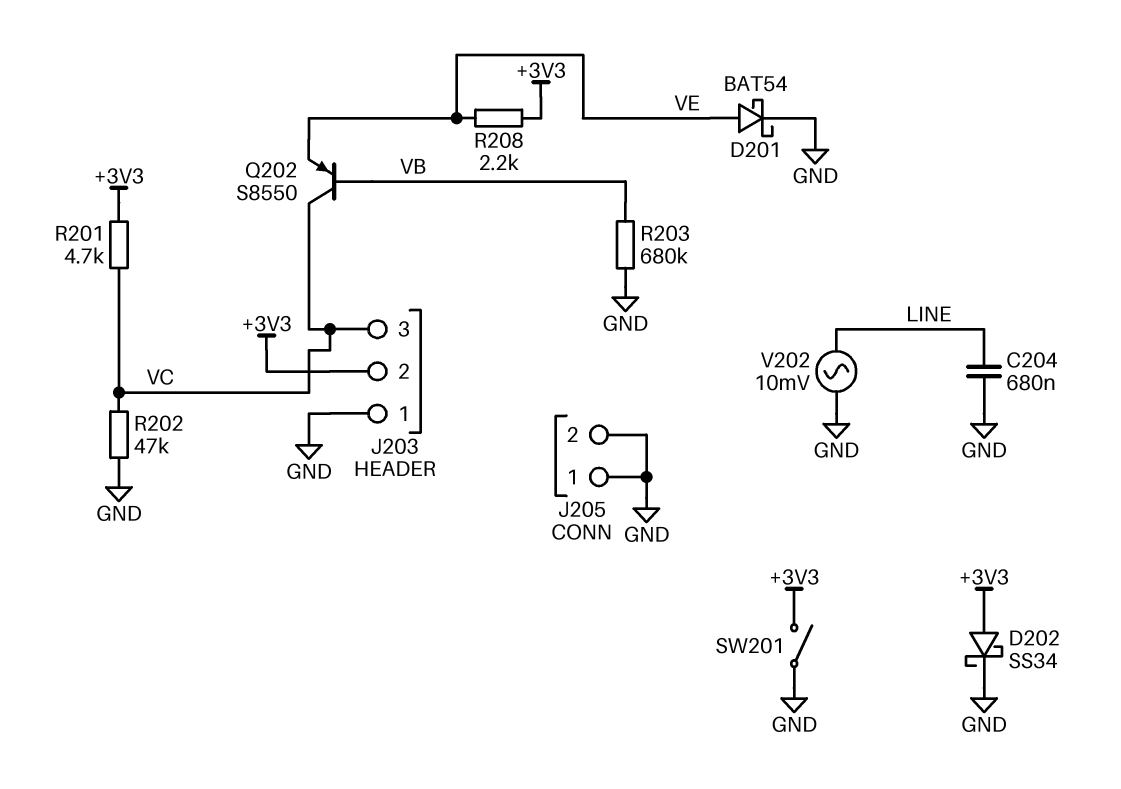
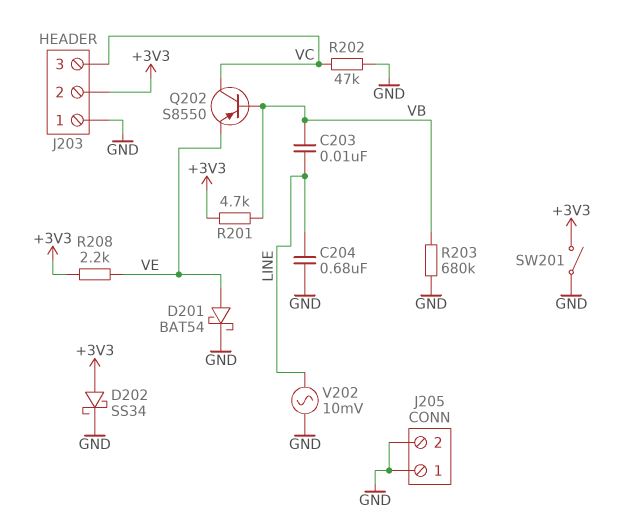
C203: none -> 10nF (LINE, VB)
R201: 4.7k (+3V3, VC) -> 4.7k (+3V3, VB)

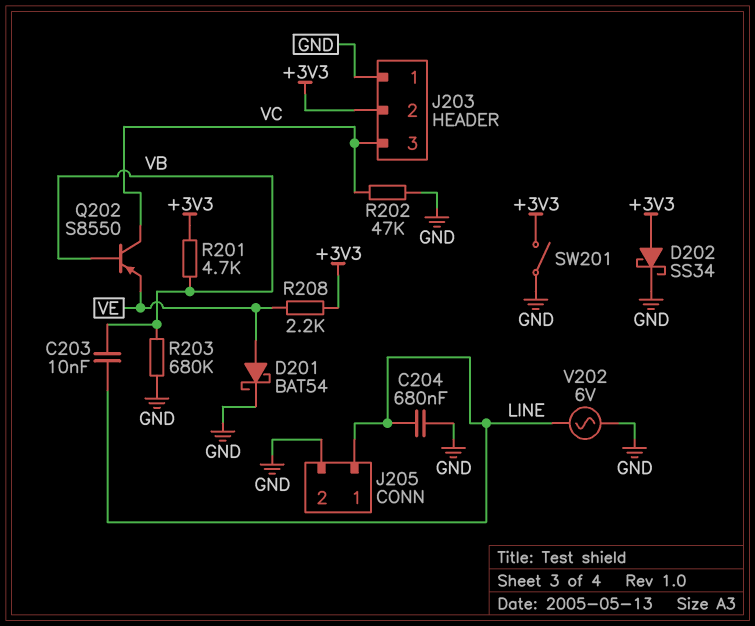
J205 pin 1: GND -> LINE
V202: AC 10mV (GND, LINE) -> AC 6V (GND, LINE)

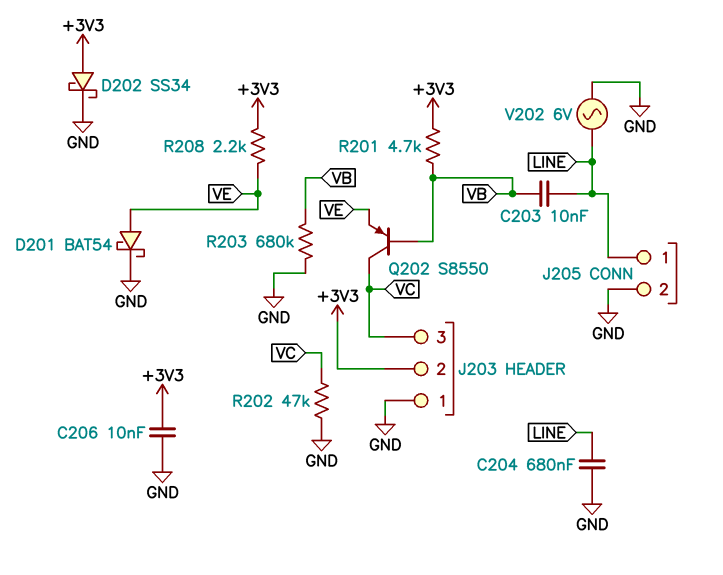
C206: none -> 10nF (+3V3, GND)
SW201: switch (+3V3, GND) -> none

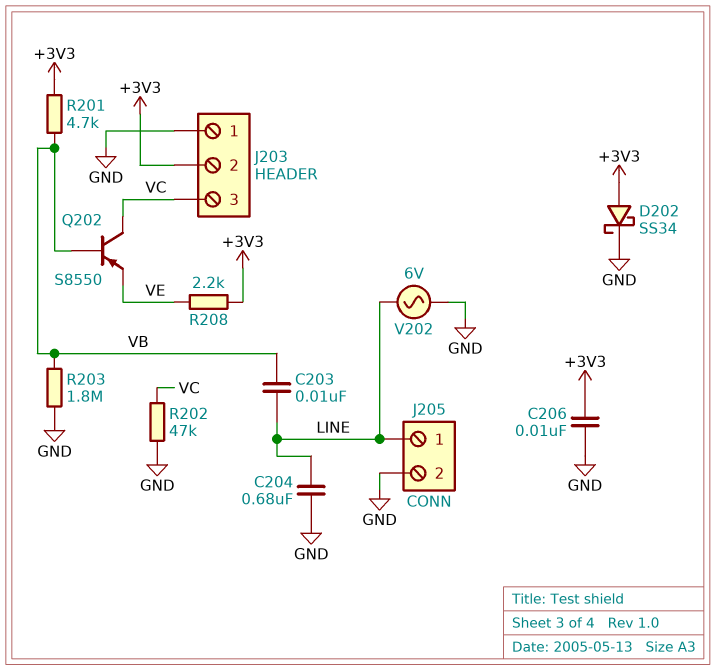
D201: schottky BAT54 (A VE, K GND) -> none
R203: 680k (GND, VB) -> 1.8M (GND, VB)

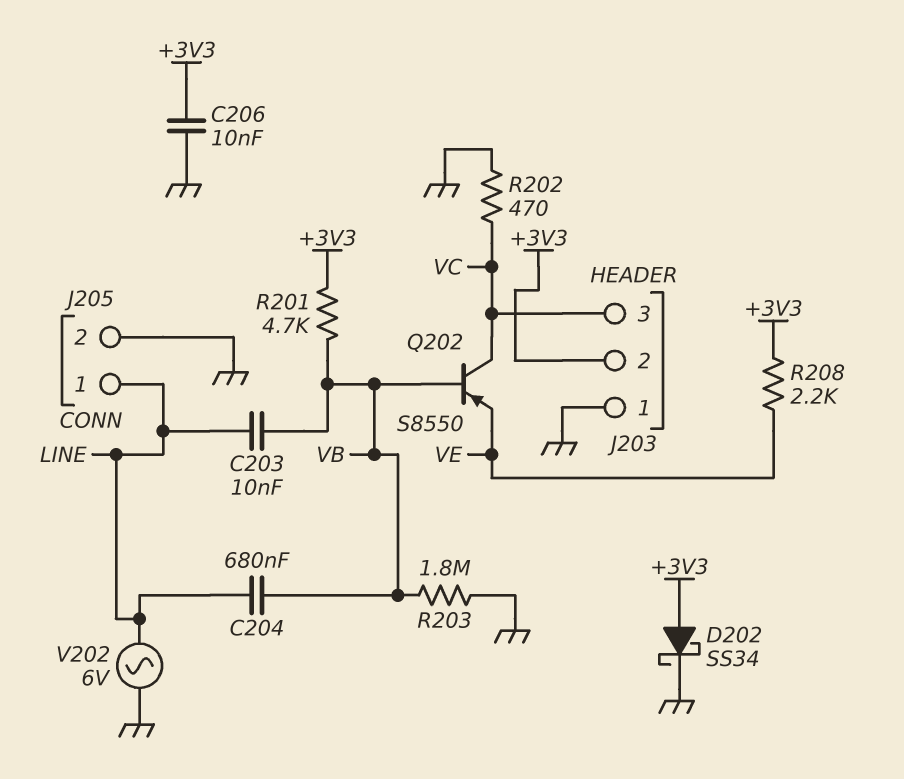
C204: 680nF (GND, LINE) -> 680nF (LINE, VB)
R202: 47k (GND, VC) -> 470 (GND, VC)

